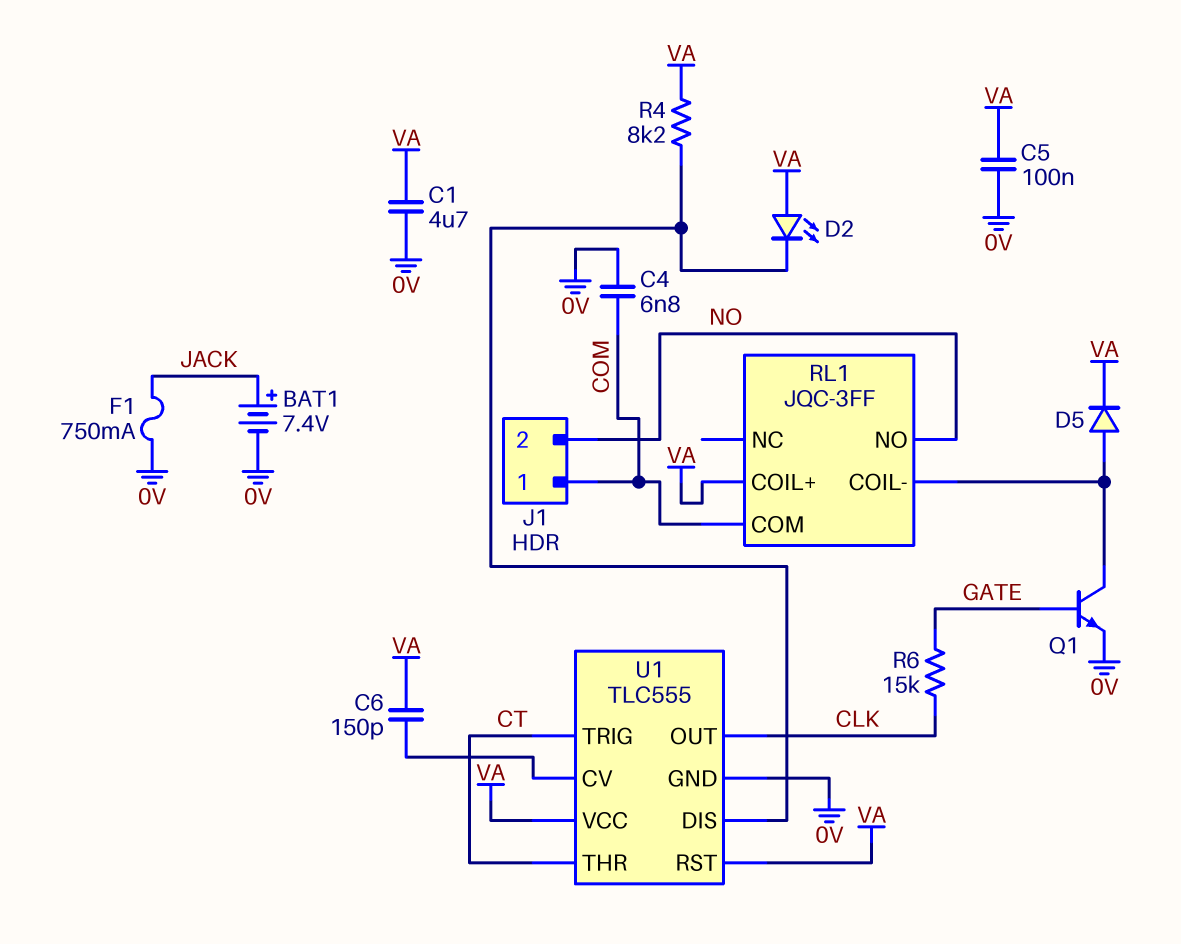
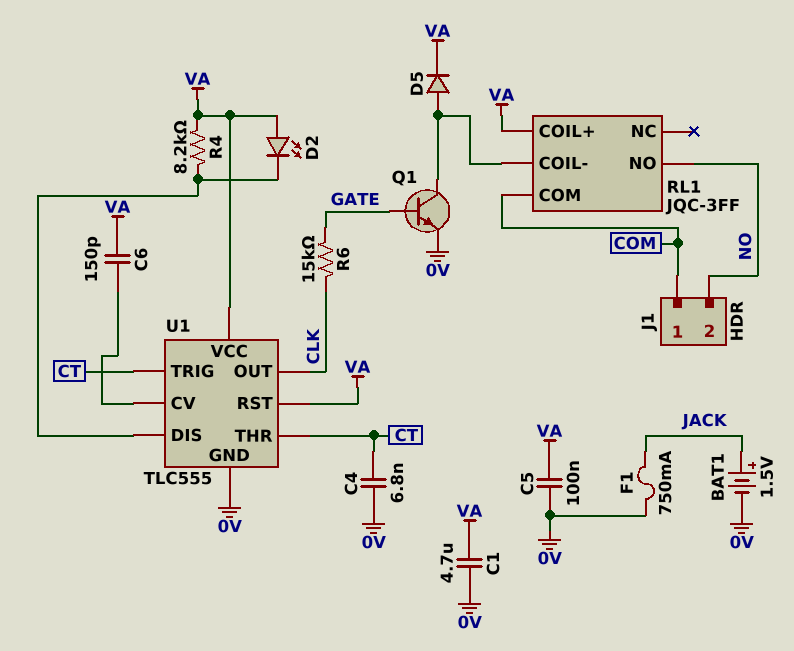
BAT1: 7.4V (plus JACK, minus 0V) -> 1.5V (plus JACK, minus 0V)
C4: 6.8nF (0V, COM) -> 6.8nF (0V, CT)

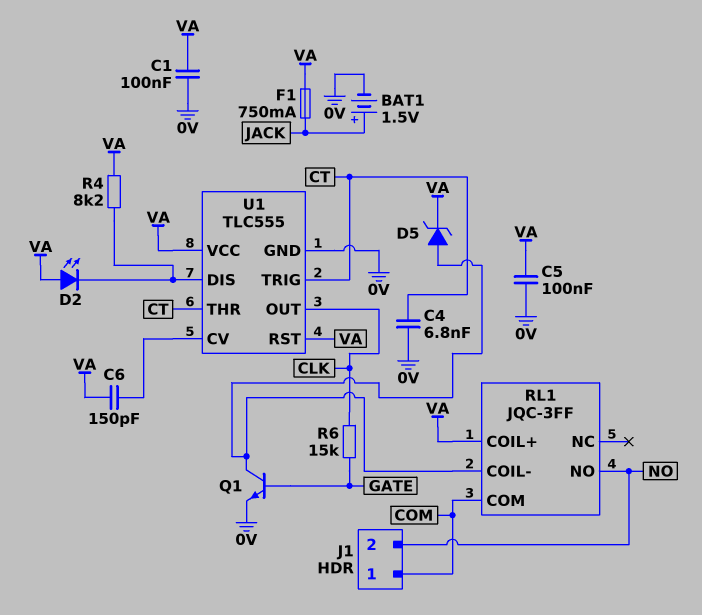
C1: 4.7uF (0V, VA) -> 100nF (0V, VA)
D5: diode (A RL1/COIL-, K VA) -> zener (A RL1/COIL-, K VA)
F1: 750mA (0V, JACK) -> 750mA (JACK, VA)

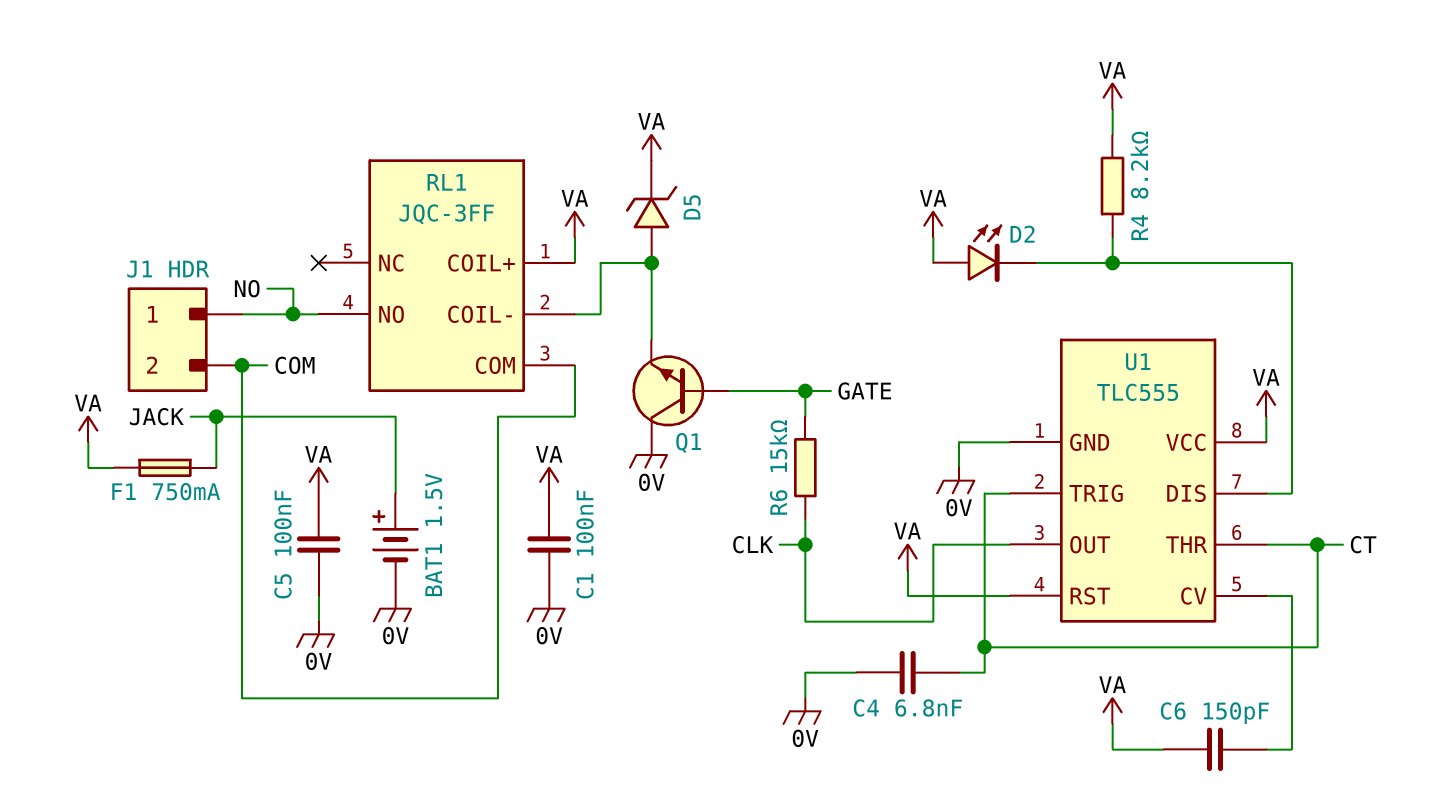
J1 pin 1: COM -> NO
J1 pin 2: NO -> COM
Q1: NPN (B GATE, C RL1/COIL-, E 0V) -> NPN (B GATE, C 0V, E RL1/COIL-)

